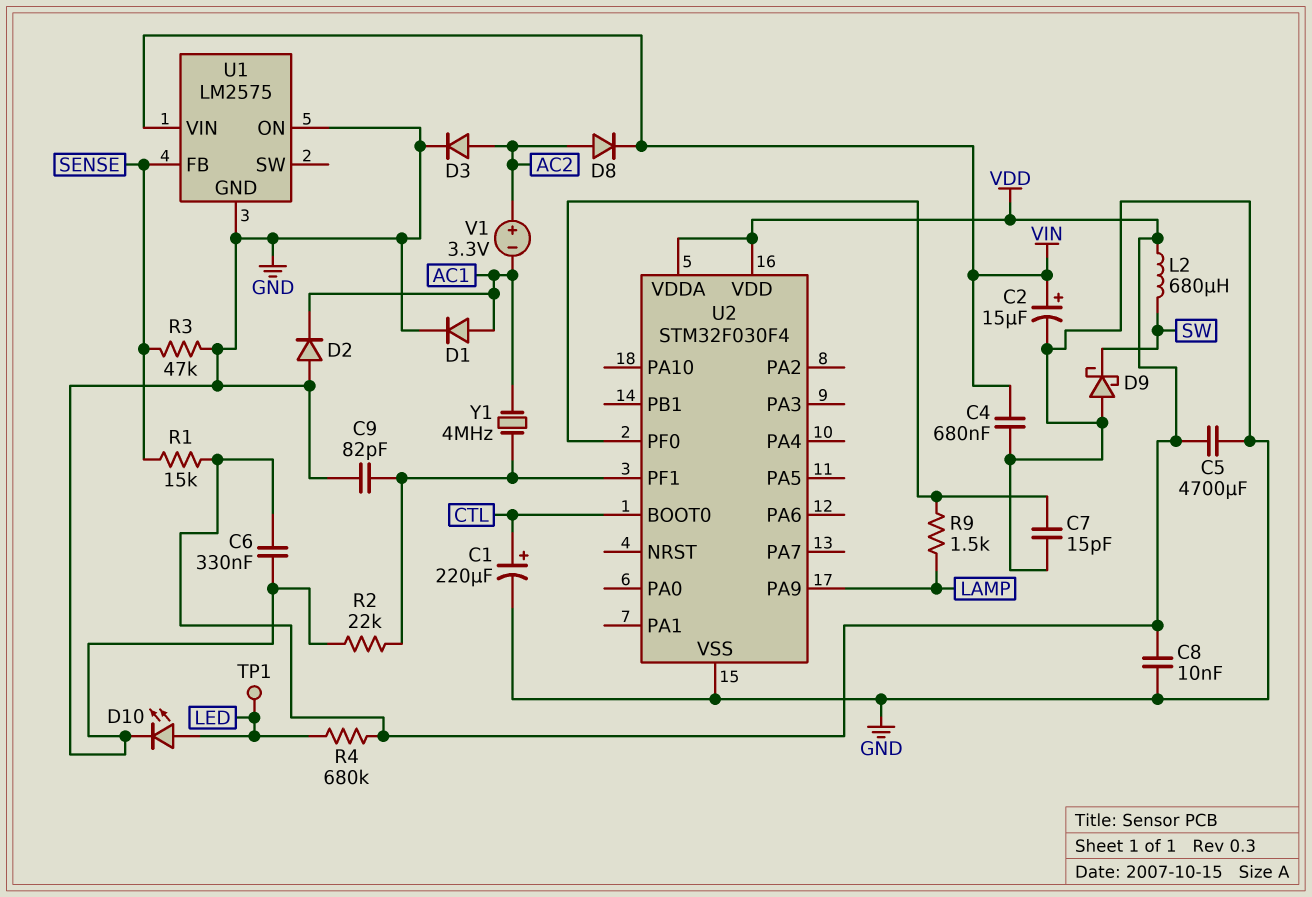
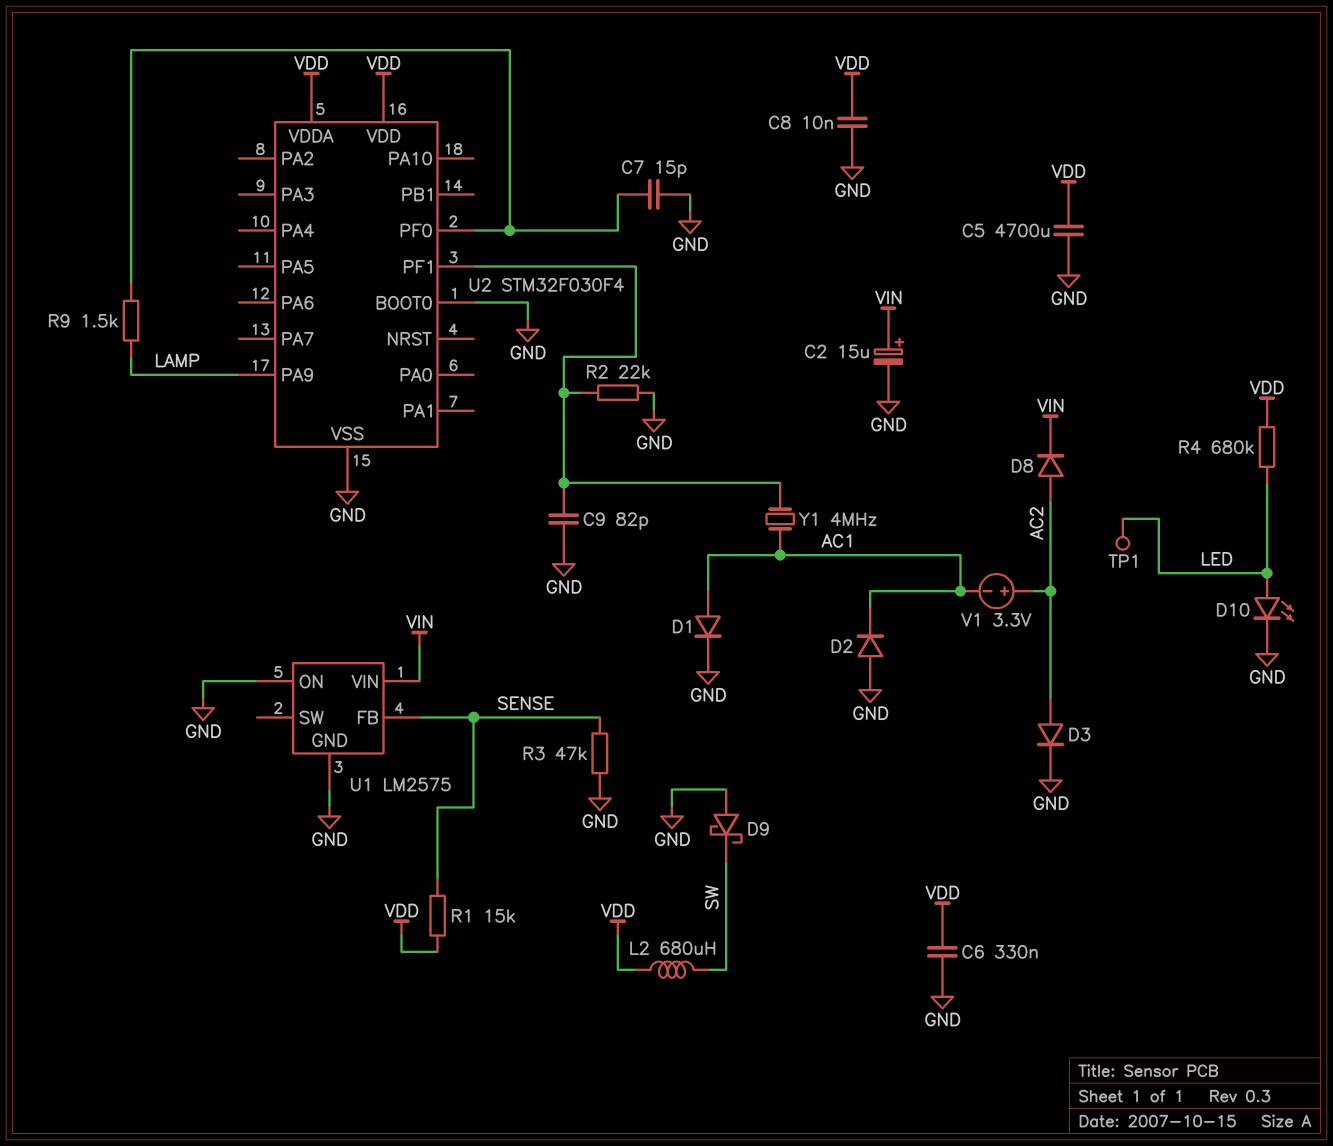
C1: 220uF (plus CTL, minus GND) -> none
C4: 680nF (GND, VIN) -> none
U2 pin BOOT0: CTL -> GND

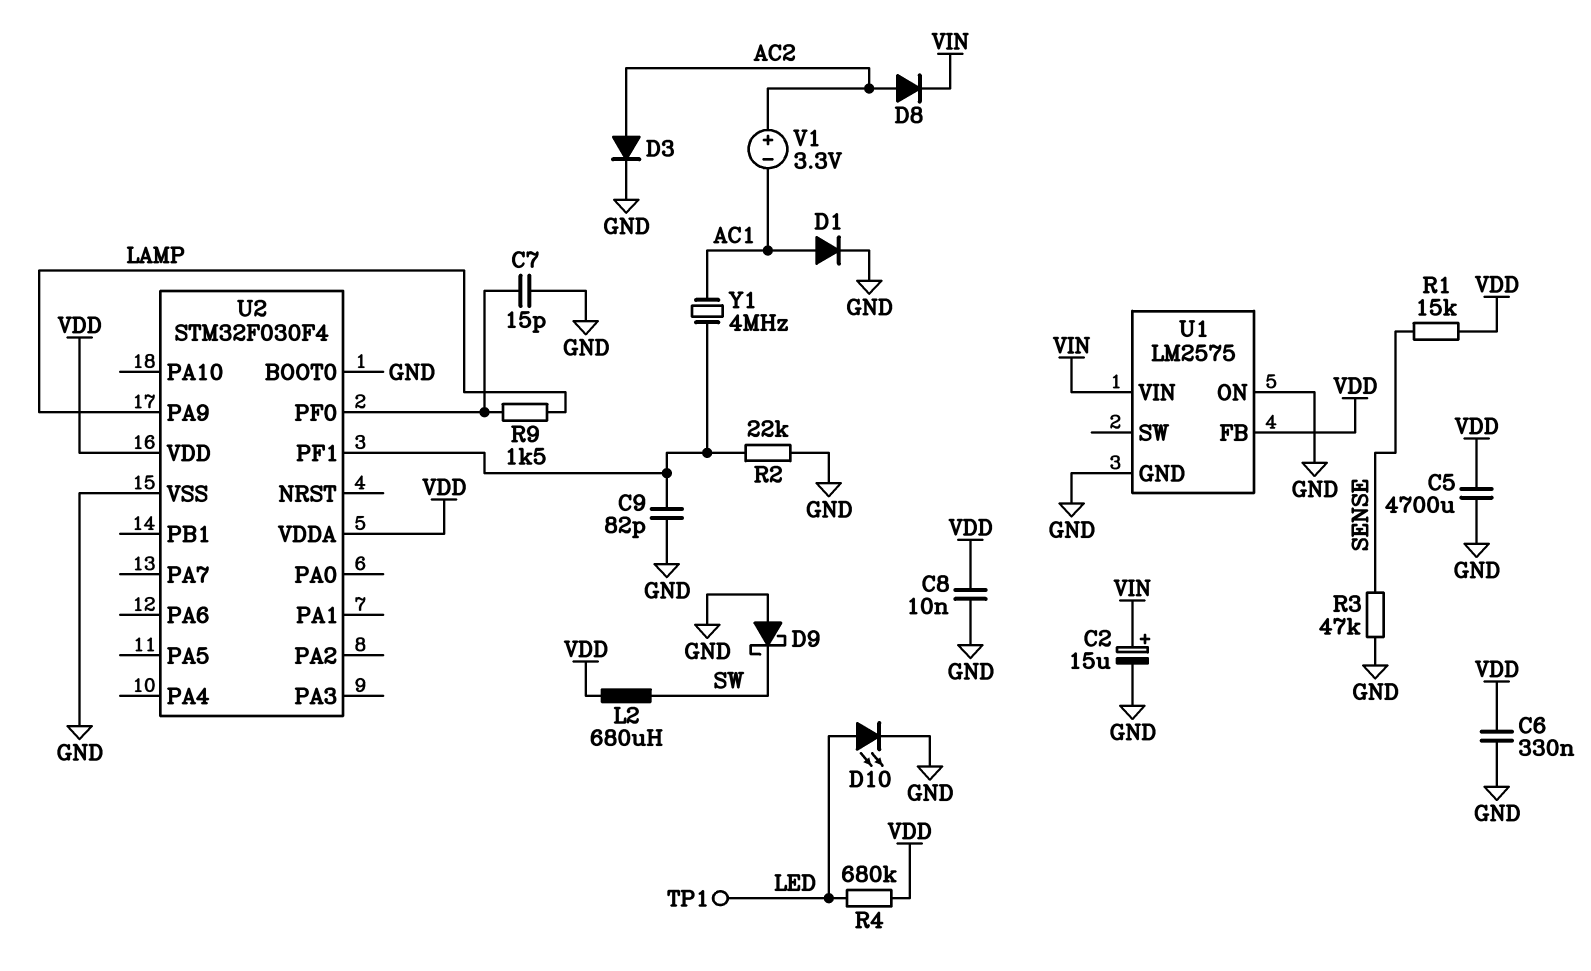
D2: diode (A GND, K AC1) -> none
U1 pin FB: SENSE -> VDD

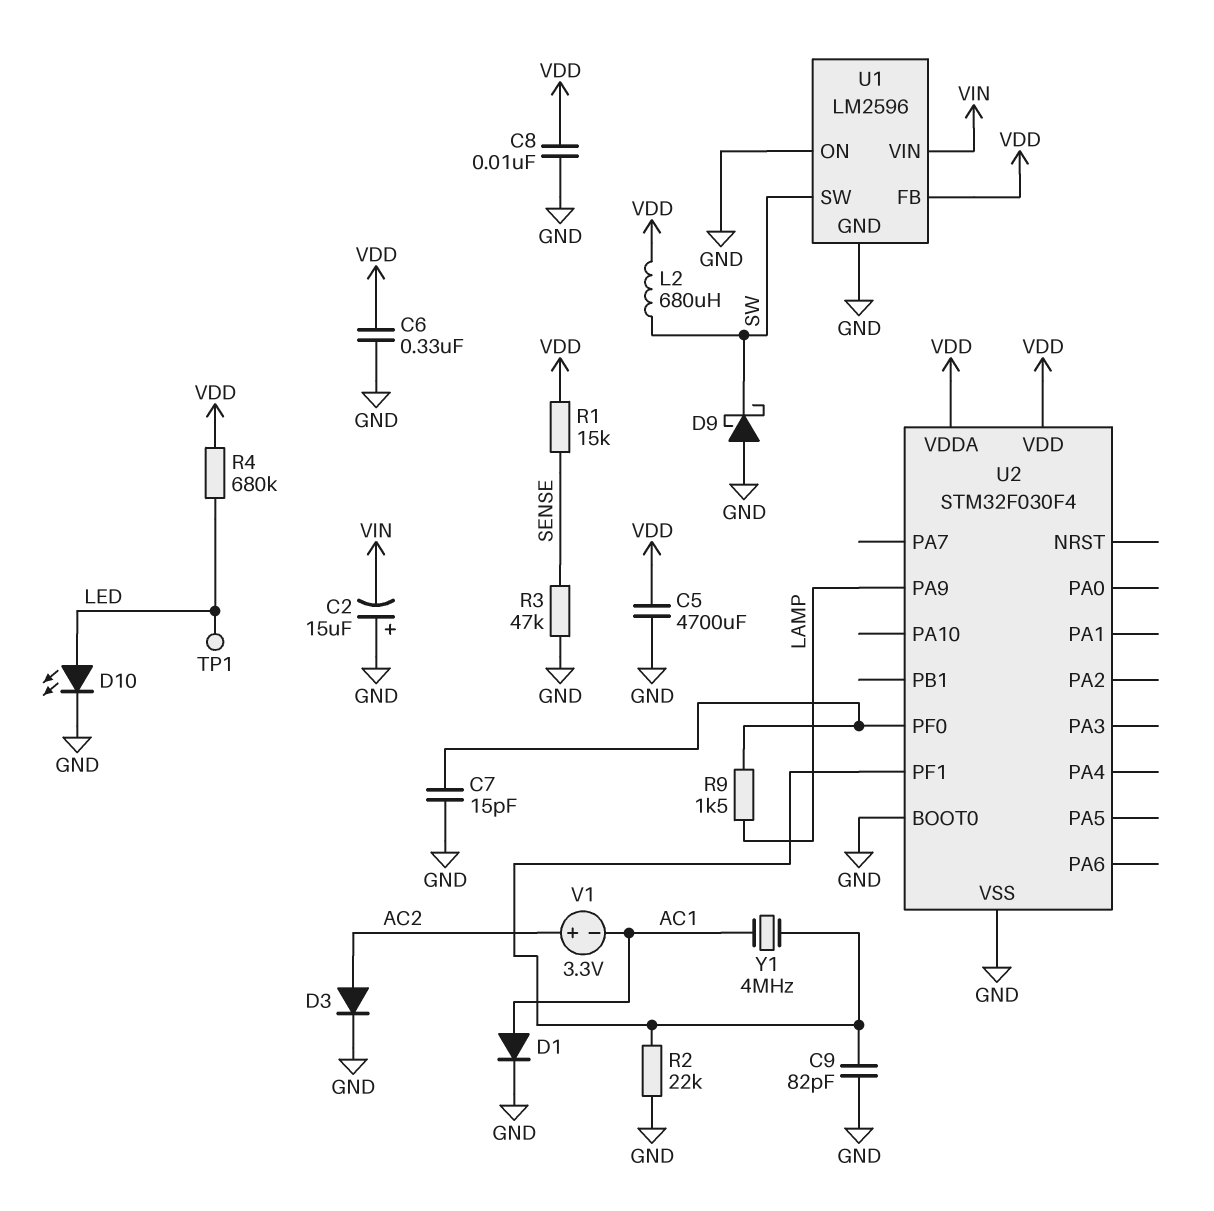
C2: 15uF (plus VIN, minus GND) -> 15uF (plus GND, minus VIN)
D8: diode (A AC2, K VIN) -> none
U1: LM2575 -> LM2596
U1 pin SW: none -> SW

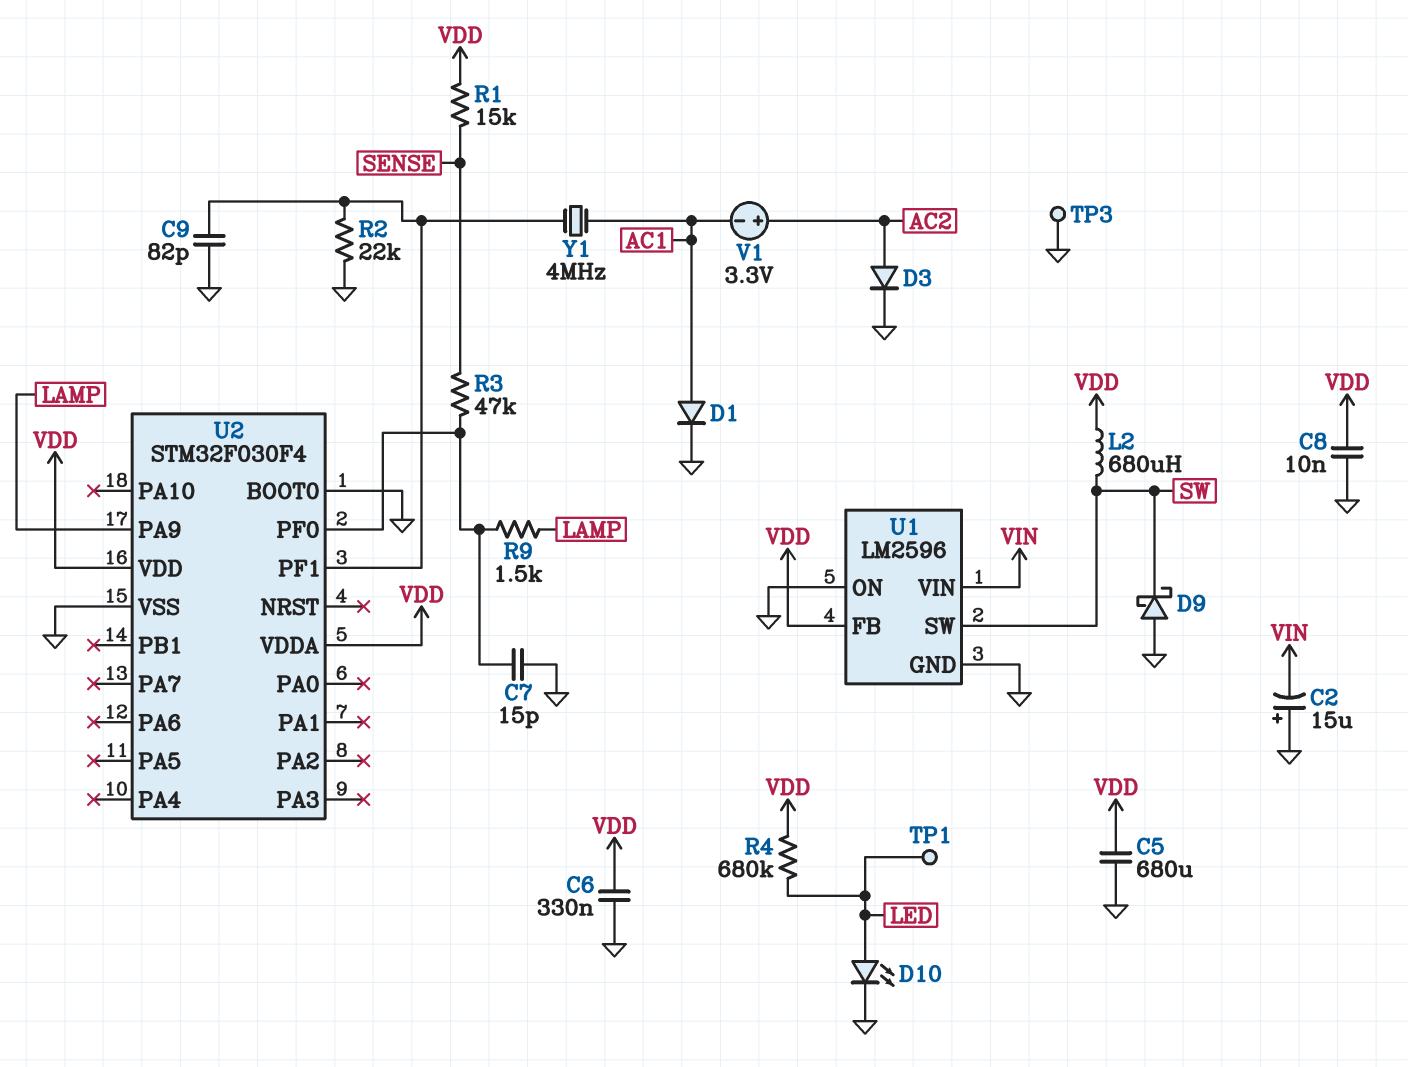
C5: 4700uF (GND, VDD) -> 680uF (GND, VDD)
R3: 47k (GND, SENSE) -> 47k (SENSE, U2/PF0)
TP3: none -> test point (GND)

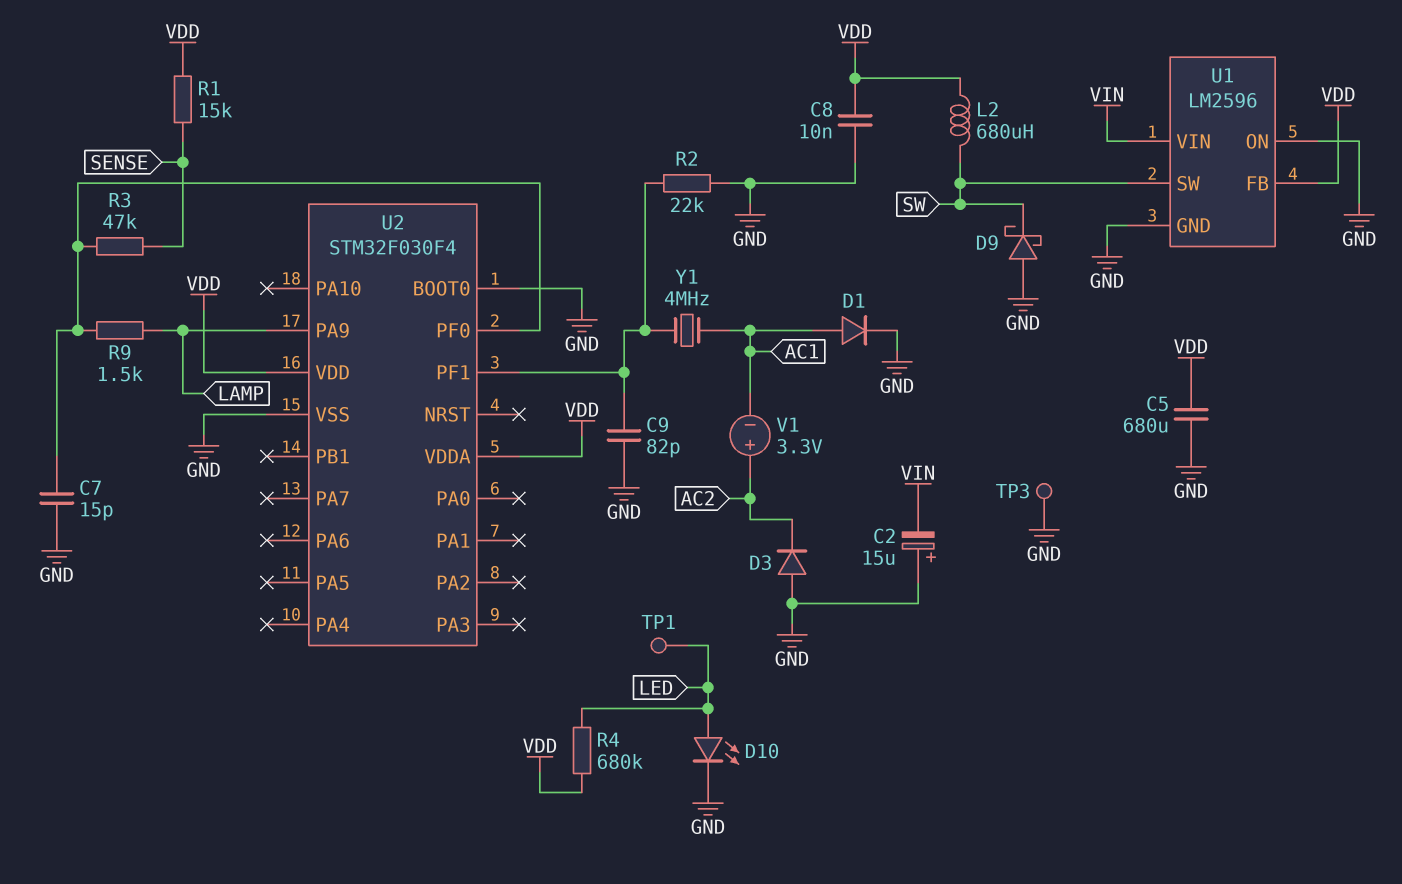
C6: 330nF (GND, VDD) -> none
D3: diode (A AC2, K GND) -> diode (A GND, K AC2)

